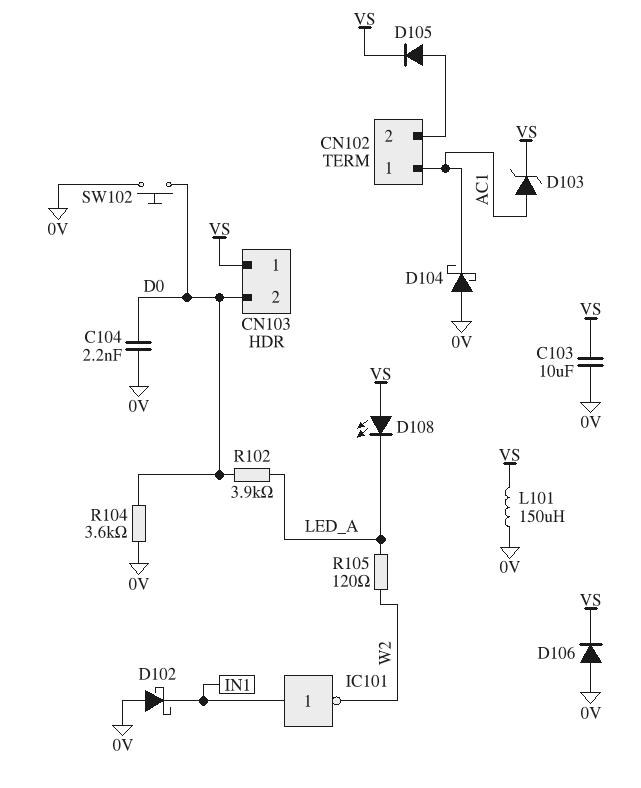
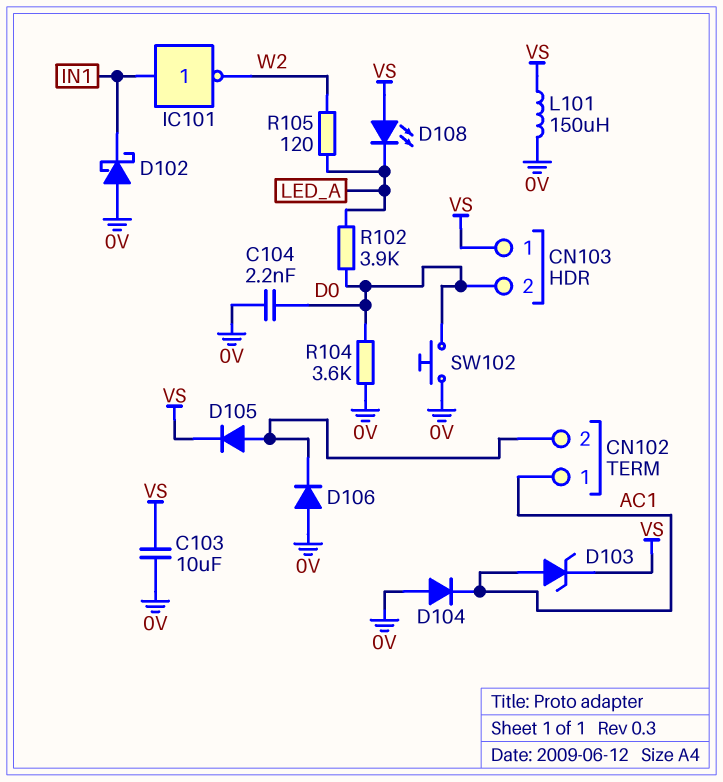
D104: schottky (A 0V, K AC1) -> diode (A 0V, K AC1)
D106: diode (A 0V, K VS) -> diode (A 0V, K CN102/2)

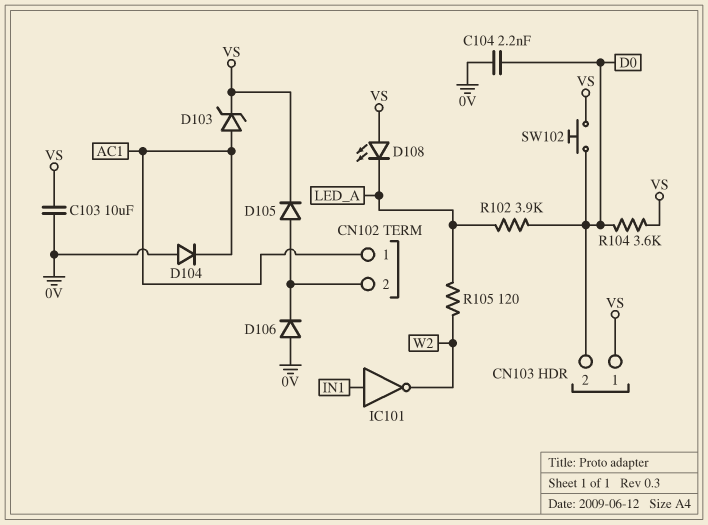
D102: schottky (A 0V, K IN1) -> none
L101: 150uH (0V, VS) -> none
R104: 3.6k (0V, D0) -> 3.6k (D0, VS)
SW102: button (0V, D0) -> button (D0, VS)

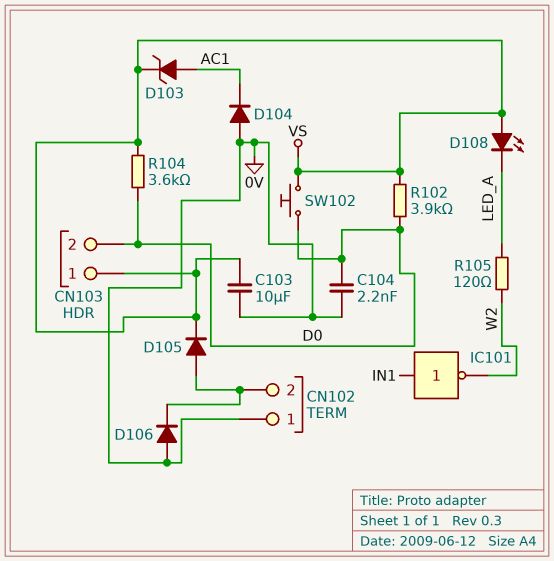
CN102 pin 1: AC1 -> 0V
R102: 3.9k (D0, LED_A) -> 3.9k (D0, VS)

